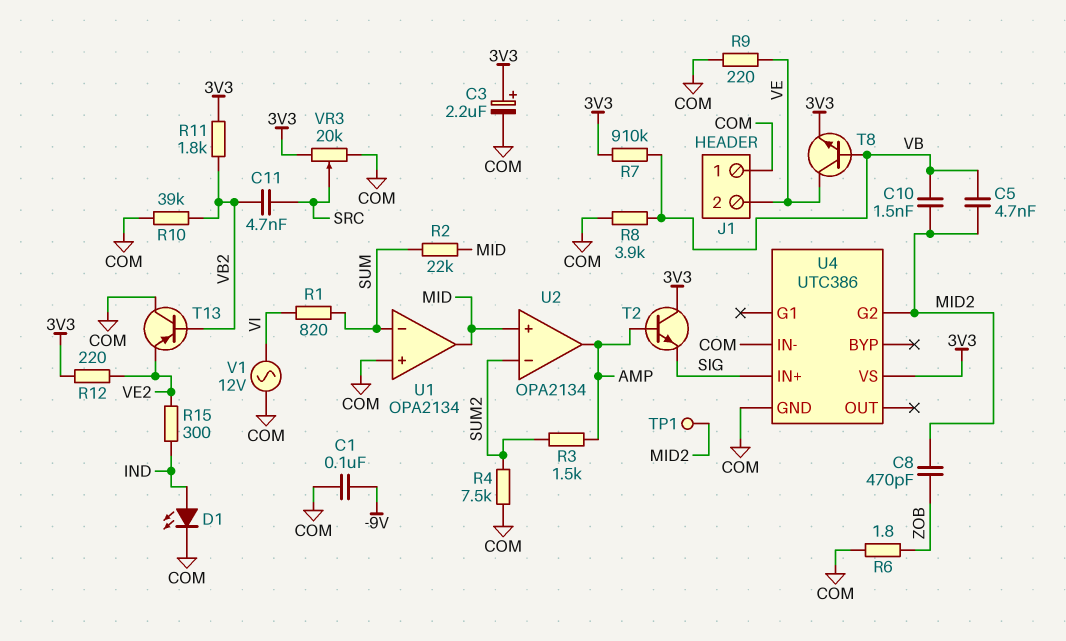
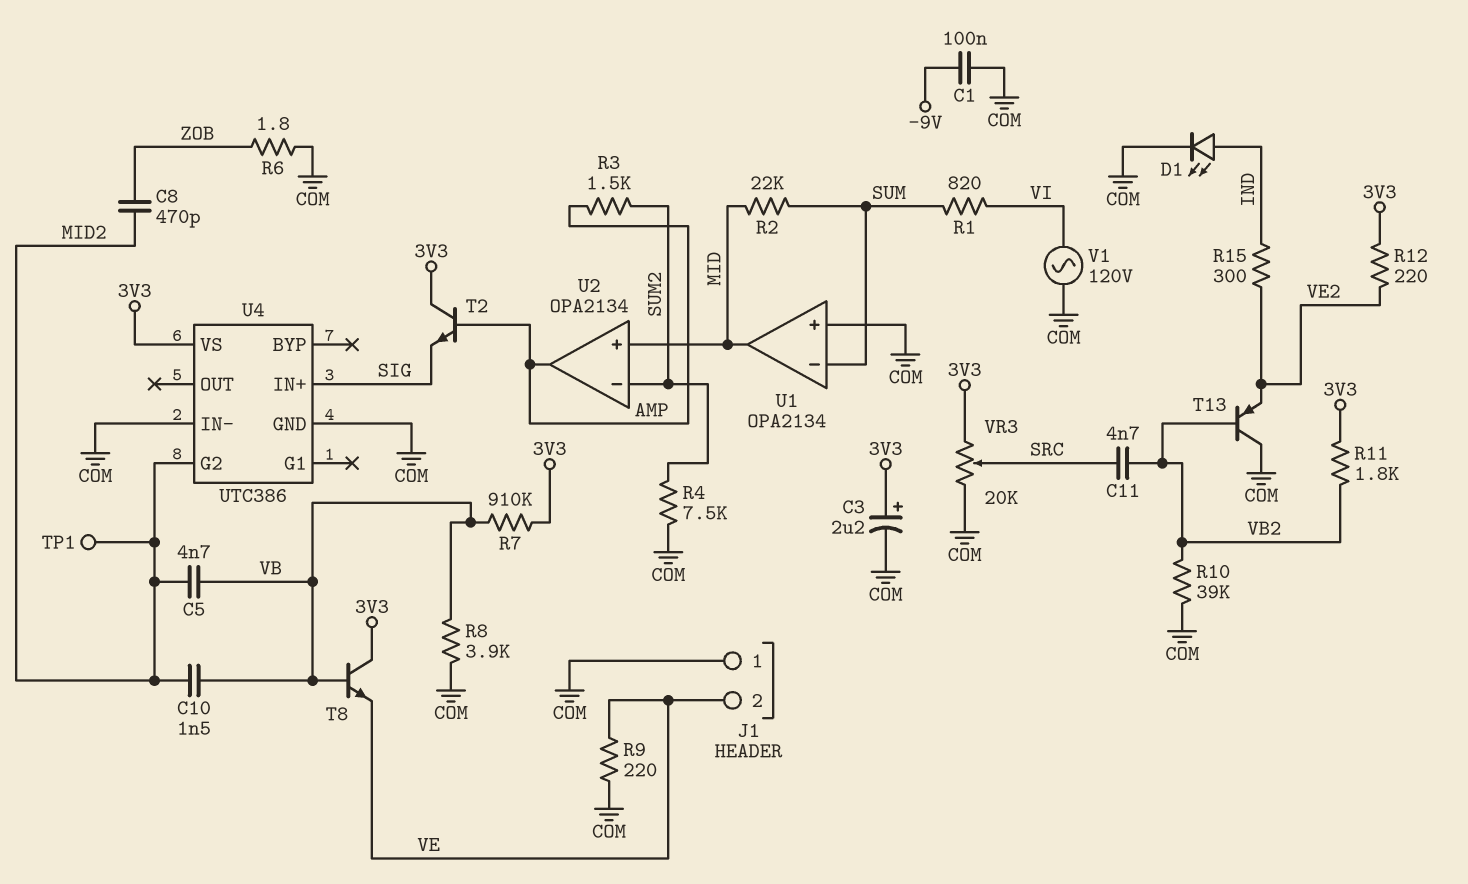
T8: NPN (B VB, C VE, E 3V3) -> NPN (B VB, C 3V3, E VE)
V1: AC 12V (COM, VI) -> AC 120V (COM, VI)

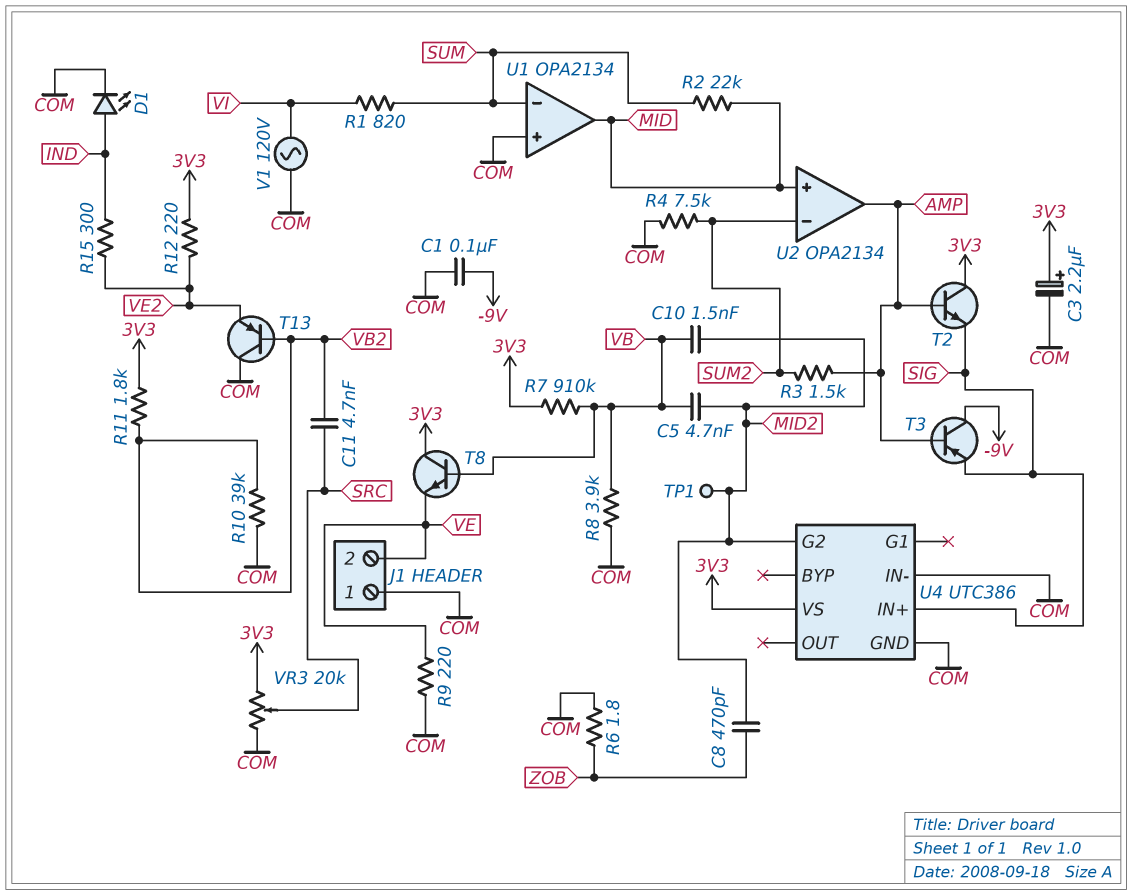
T3: none -> PNP (B AMP, C -9V, E SIG)

